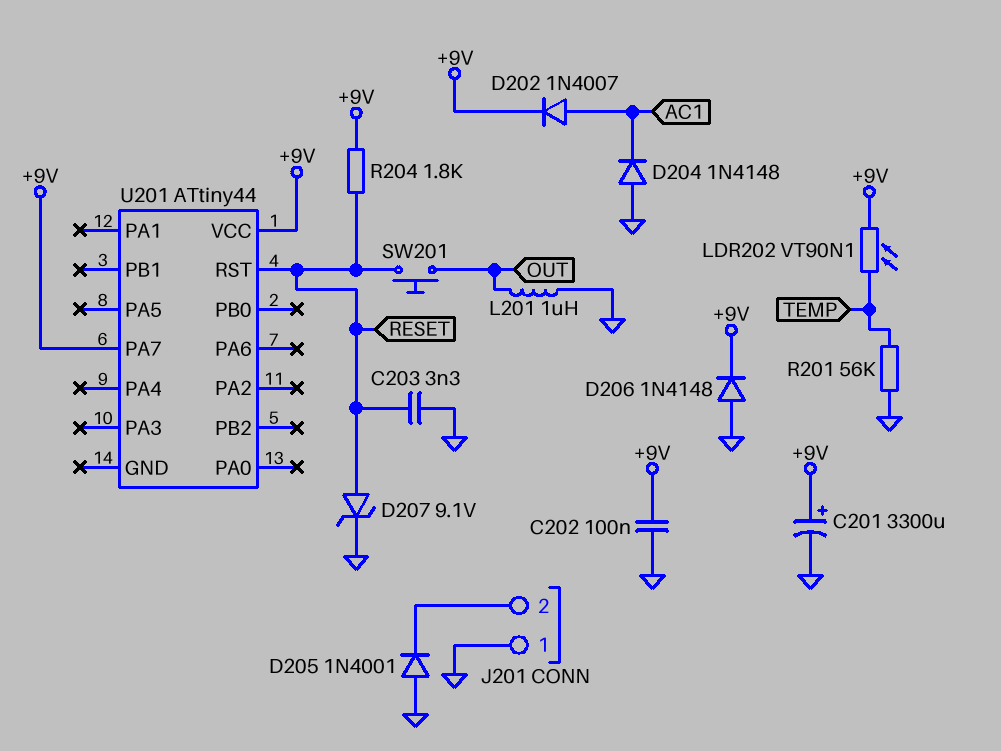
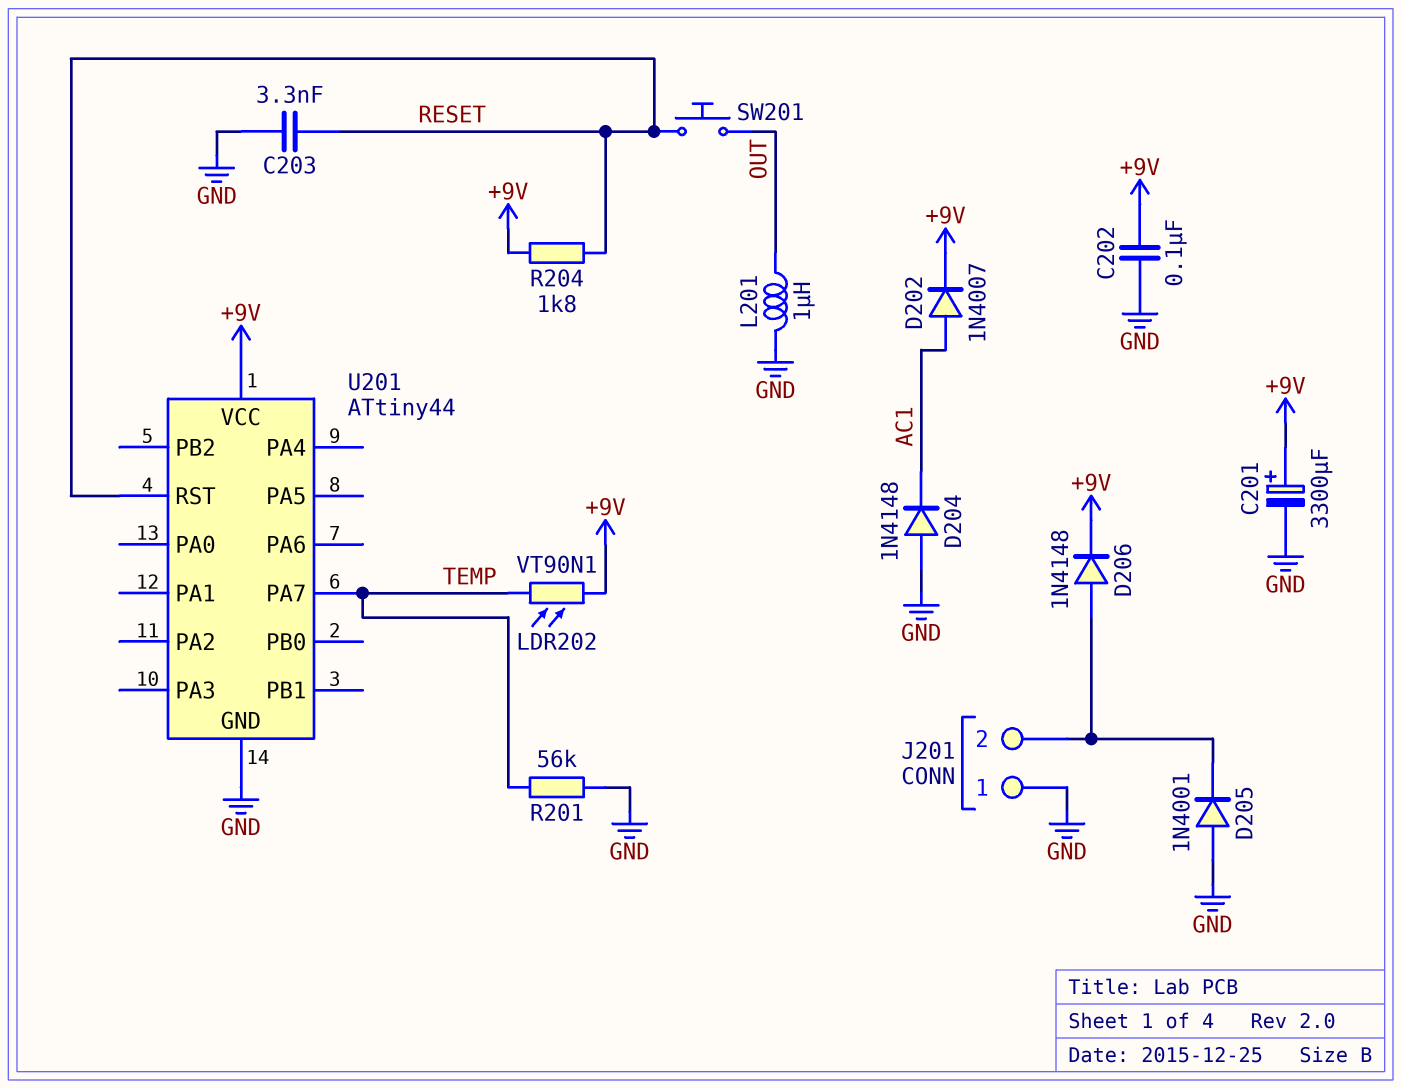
D206: diode 1N4148 (A GND, K +9V) -> diode 1N4148 (A J201/2, K +9V)
D207: zener 9.1V (A RESET, K GND) -> none
U201 pin GND: none -> GND
U201 pin PA7: +9V -> TEMP

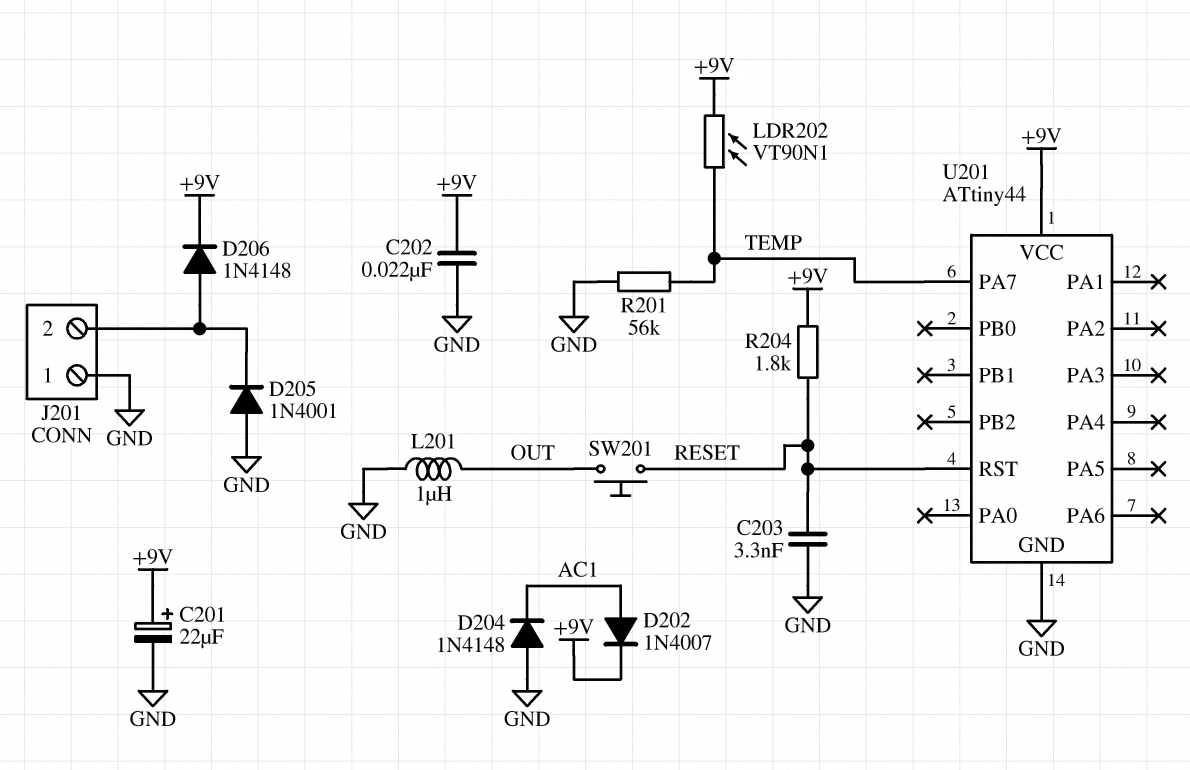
C201: 3300uF (plus +9V, minus GND) -> 22uF (plus +9V, minus GND)
C202: 100nF (+9V, GND) -> 22nF (+9V, GND)

